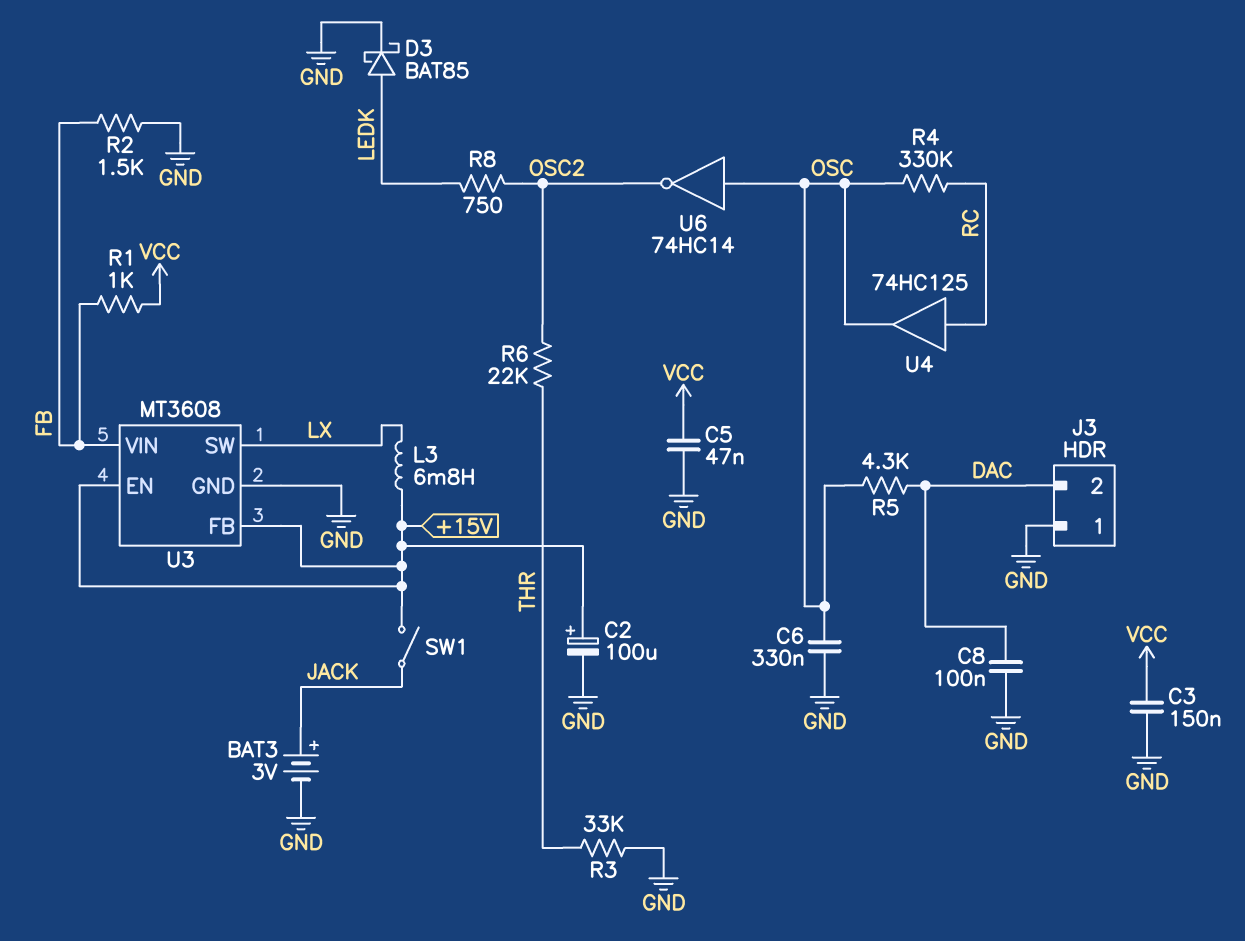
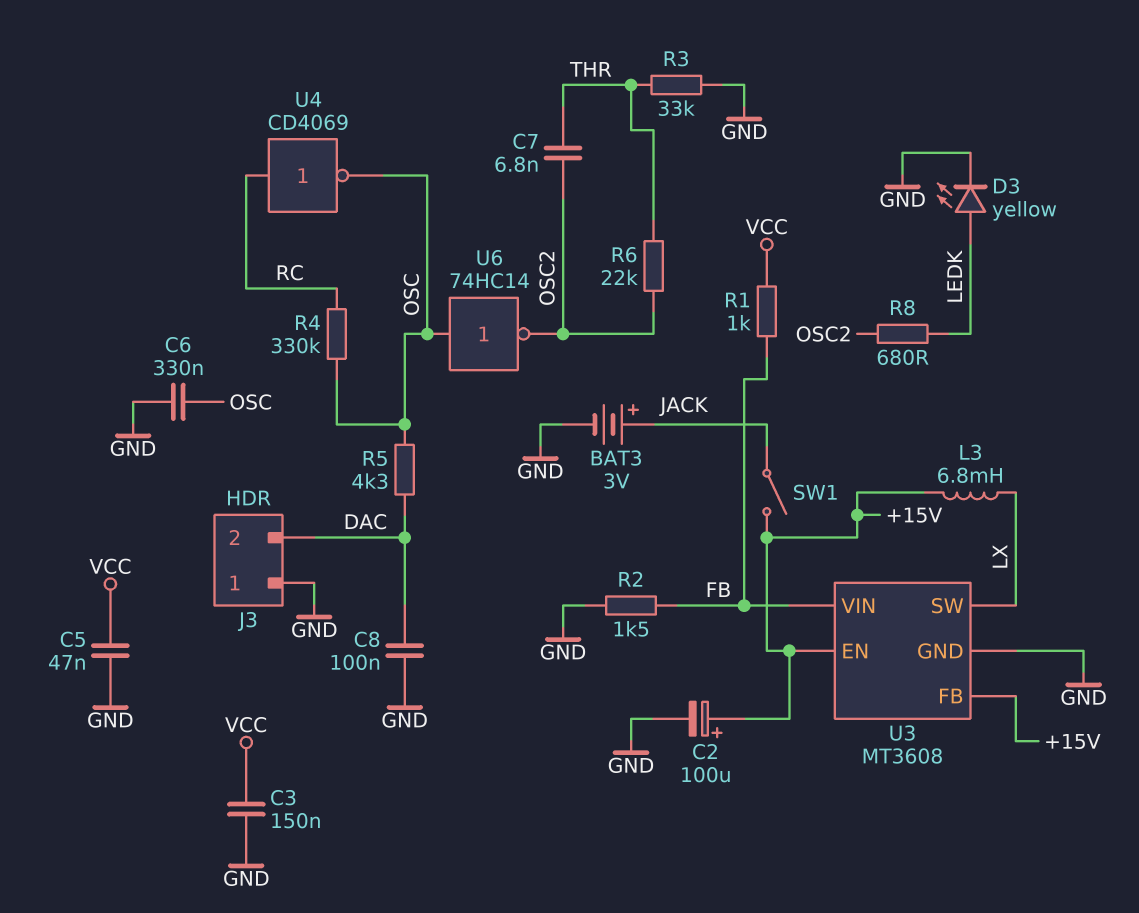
C7: none -> 6.8nF (OSC2, THR)
D3: schottky BAT85 (A LEDK, K GND) -> LED yellow (A LEDK, K GND)
R8: 750 (LEDK, OSC2) -> 680 (LEDK, OSC2)
U4: buffer 74HC125 (in RC, out OSC) -> NOT CD4069 (in RC, out OSC)

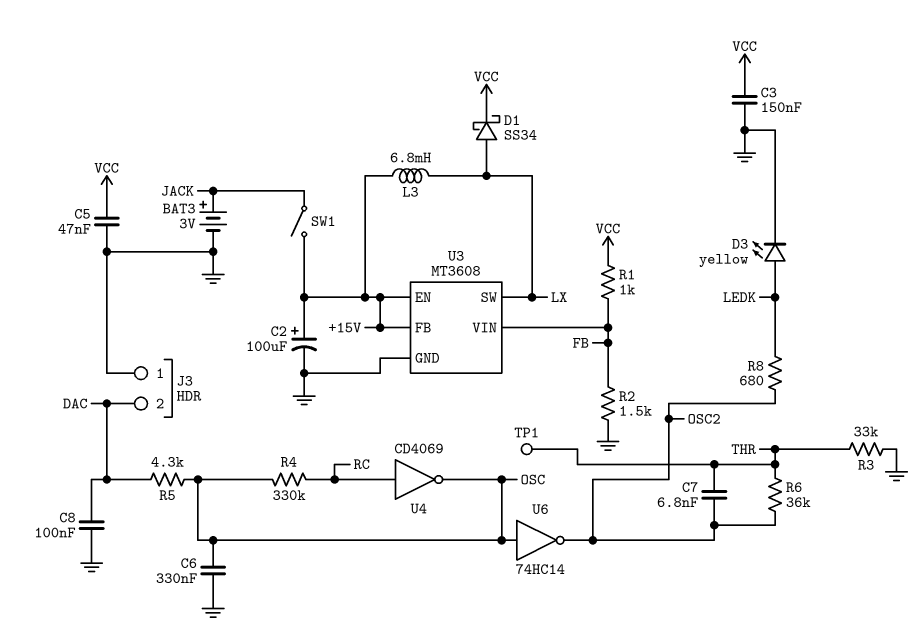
D1: none -> schottky SS34 (A LX, K VCC)
R6: 22k (OSC2, THR) -> 36k (OSC2, THR)
TP1: none -> test point (THR)

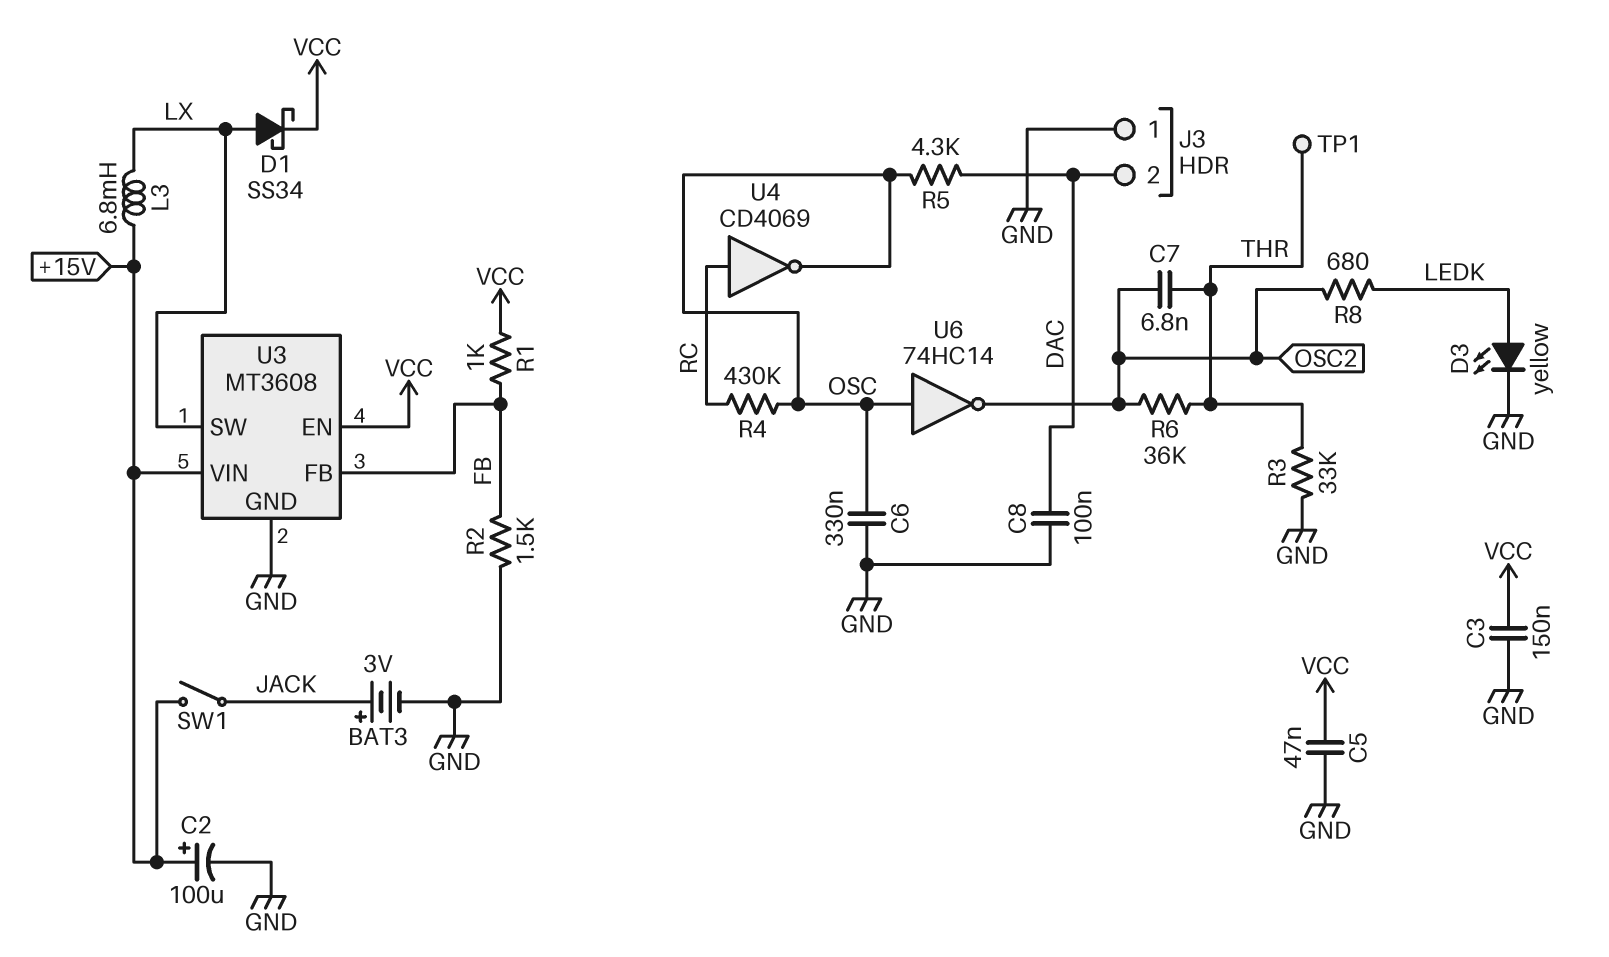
R4: 330k (OSC, RC) -> 430k (OSC, RC)
U3 pin EN: +15V -> VCC
U3 pin FB: +15V -> FB
U3 pin VIN: FB -> +15V

